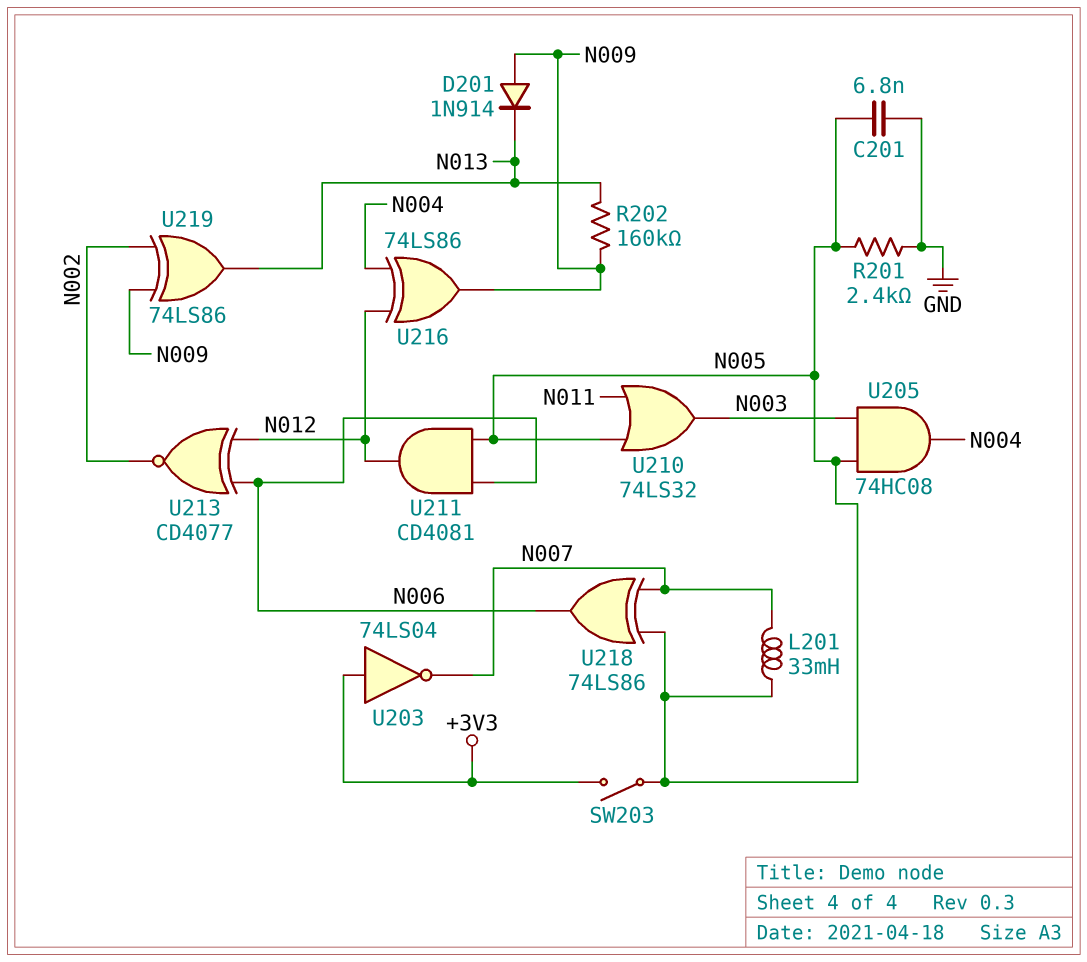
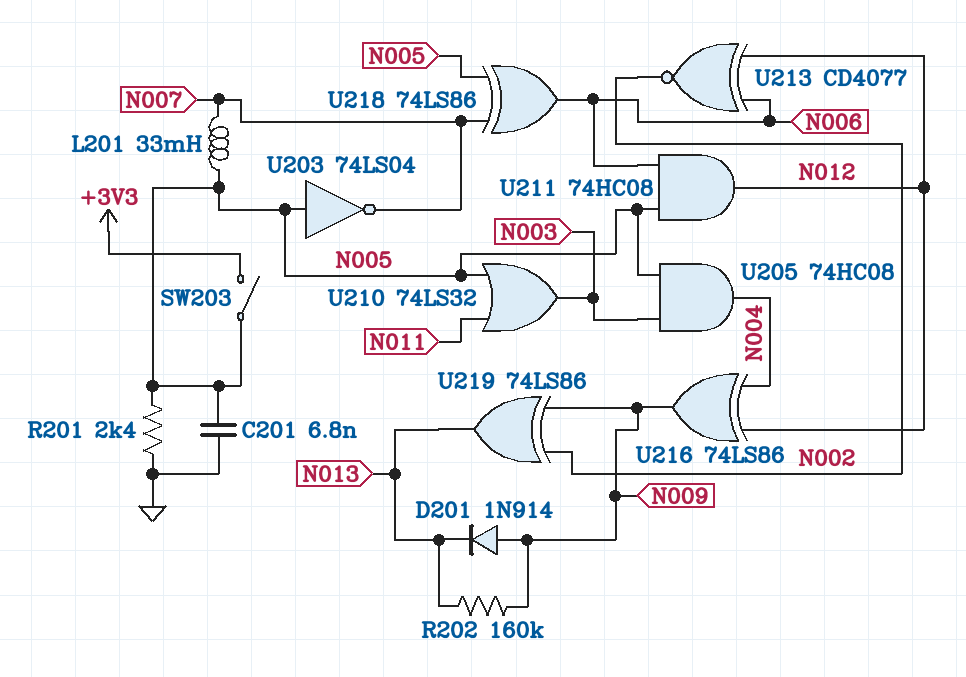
U203: NOT 74LS04 (in +3V3, out N007) -> NOT 74LS04 (in N005, out N007)
U211: AND CD4081 (in N005, in N006, out N012) -> AND 74HC08 (in N005, in N006, out N012)

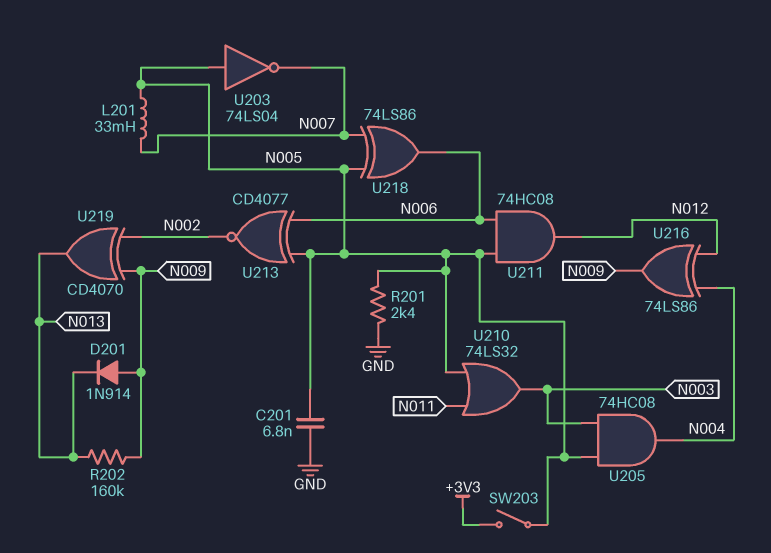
U213: XNOR CD4077 (in N006, in N012, out N002) -> XNOR CD4077 (in N005, in N006, out N002)
U219: XOR 74LS86 (in N002, in N009, out N013) -> XOR CD4070 (in N002, in N009, out N013)

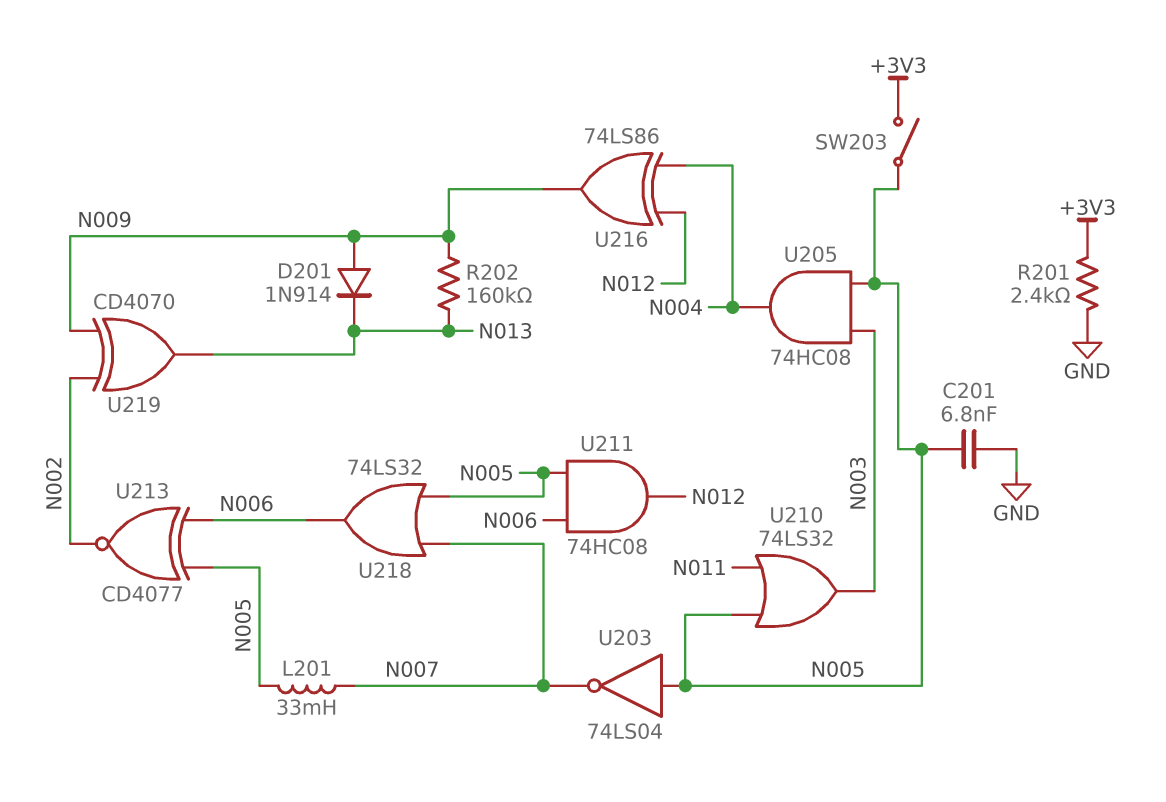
R201: 2.4k (GND, N005) -> 2.4k (+3V3, GND)
U218: XOR 74LS86 (in N005, in N007, out N006) -> OR 74LS32 (in N005, in N007, out N006)

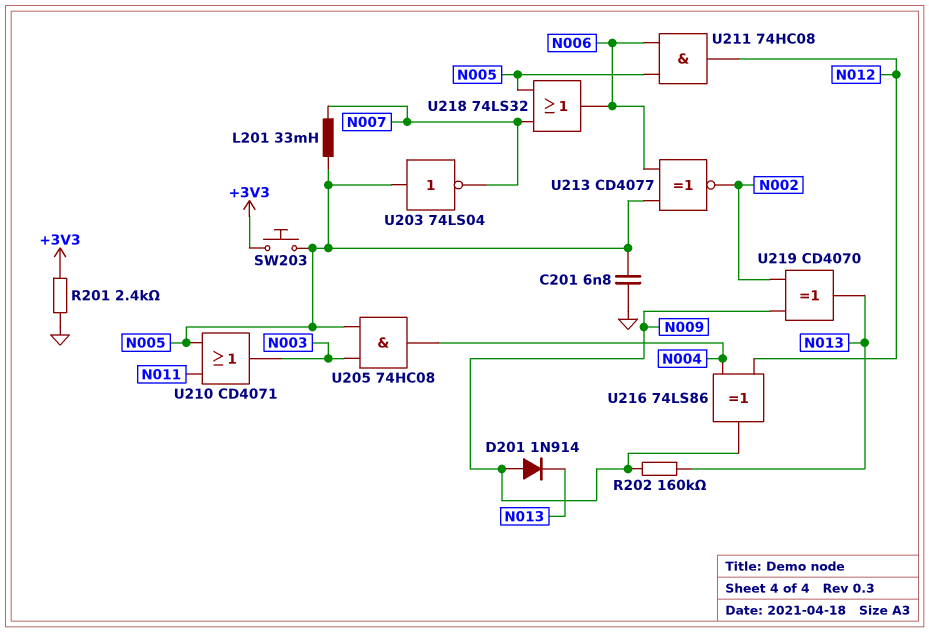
SW203: switch (+3V3, N005) -> button (+3V3, N005)
U210: OR 74LS32 (in N005, in N011, out N003) -> OR CD4071 (in N005, in N011, out N003)

